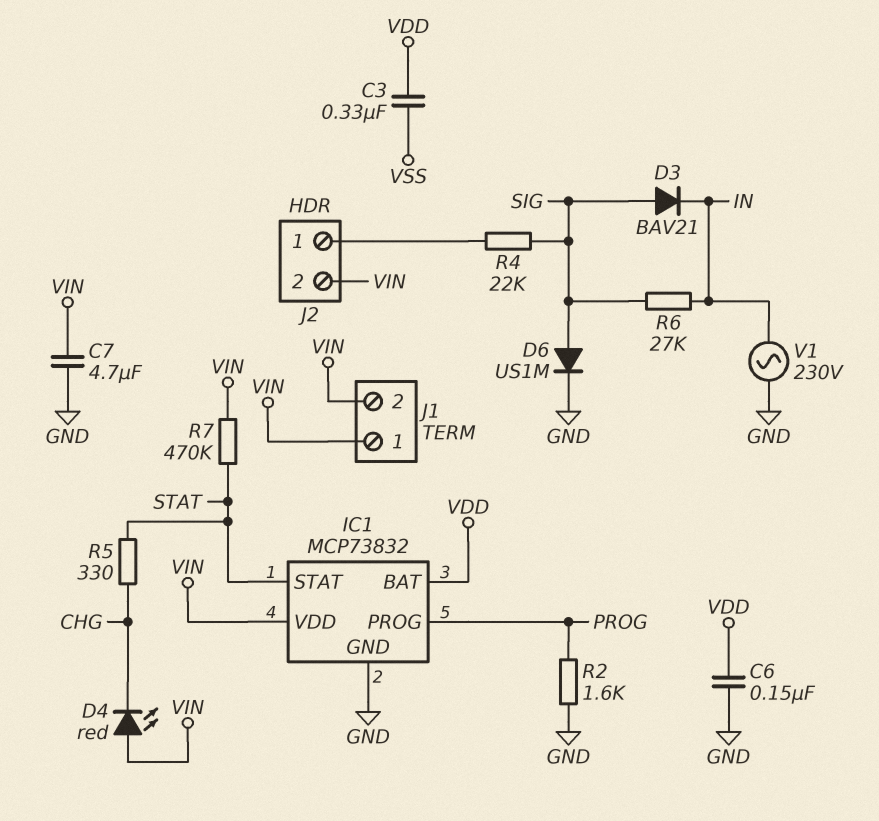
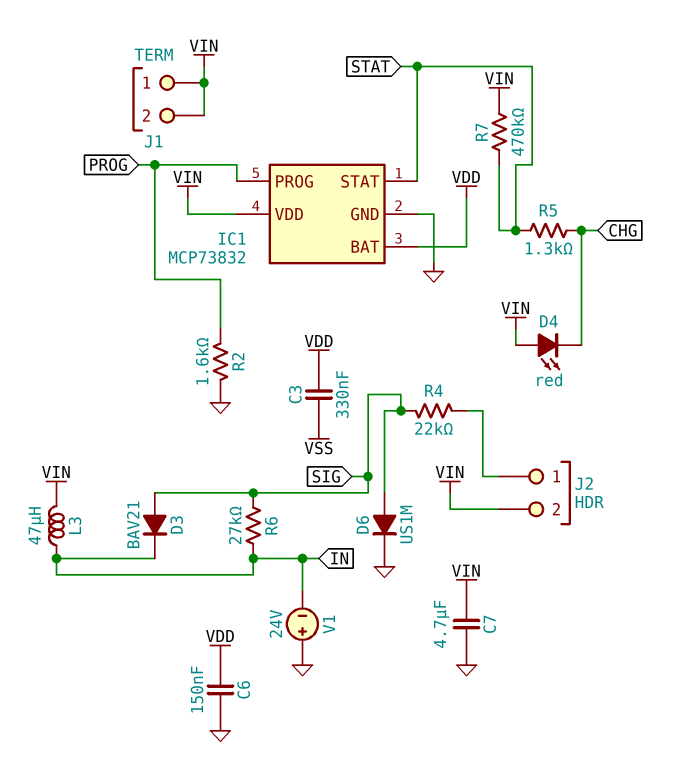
L3: none -> 47uH (IN, VIN)
R5: 330 (CHG, STAT) -> 1.3k (CHG, STAT)
V1: AC 230V (GND, IN) -> 24V (plus GND, minus IN)

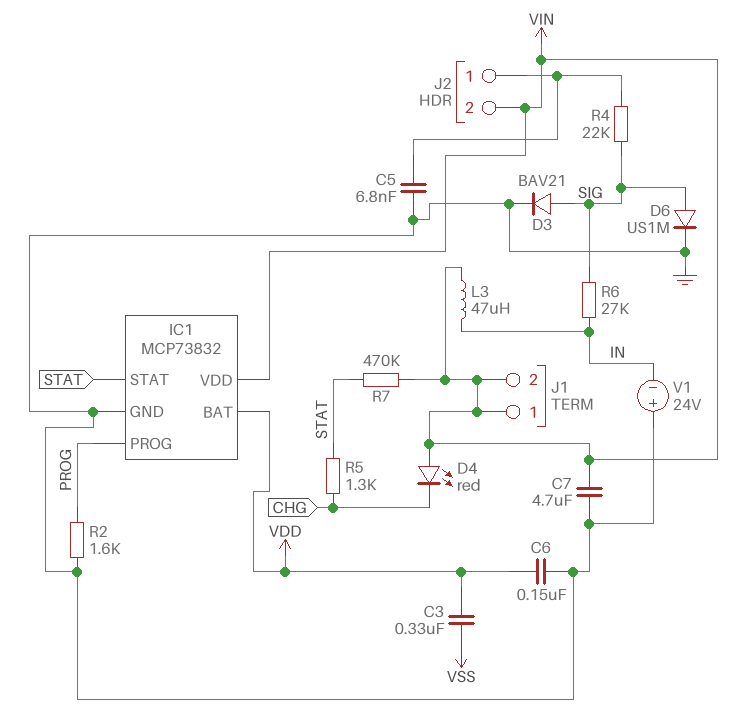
C5: none -> 6.8nF (GND, J2/1)
D3: diode BAV21 (A SIG, K IN) -> diode BAV21 (A SIG, K GND)

